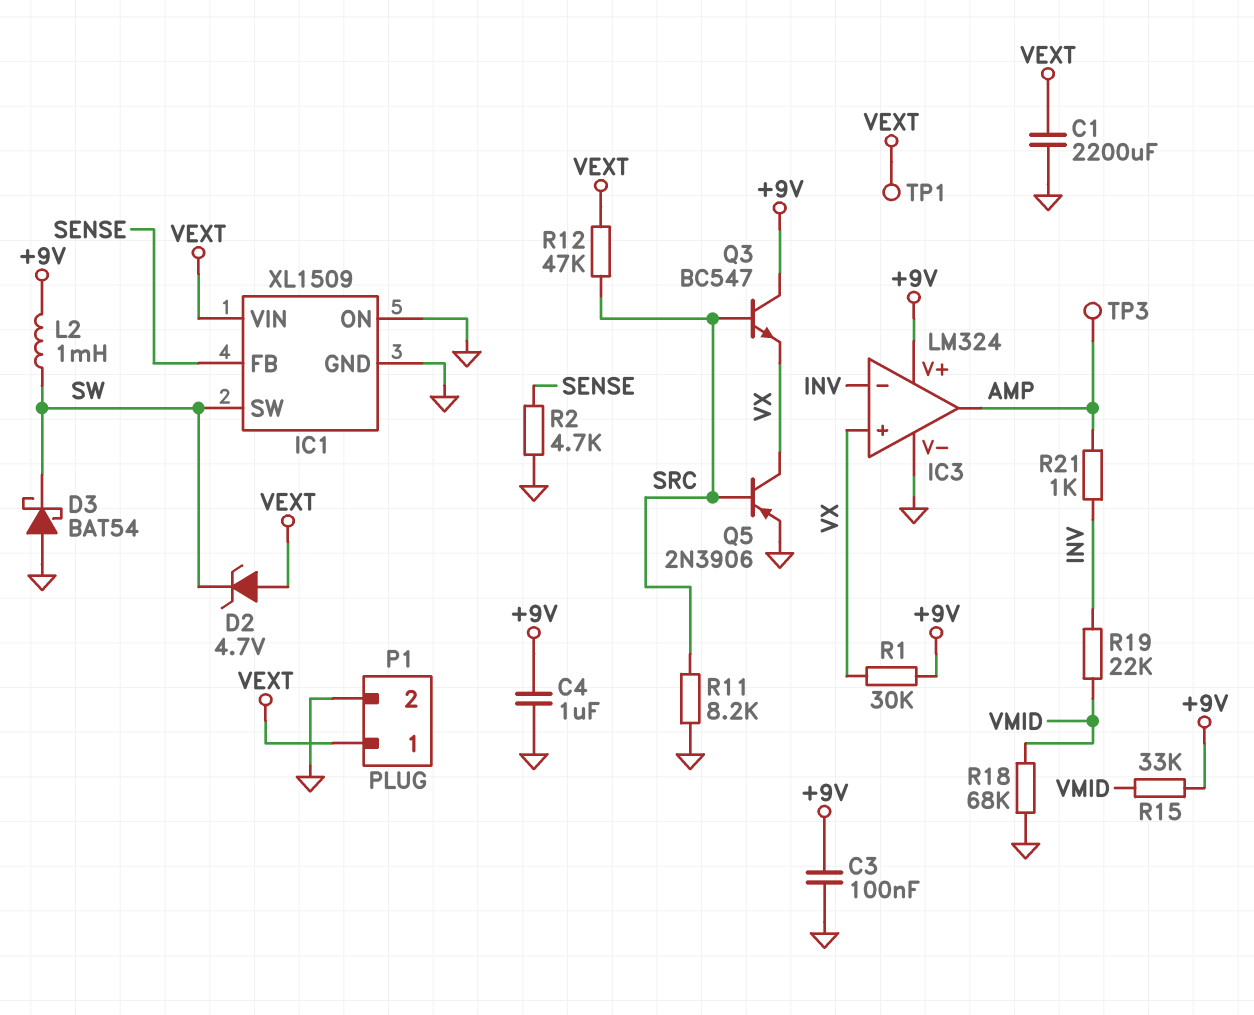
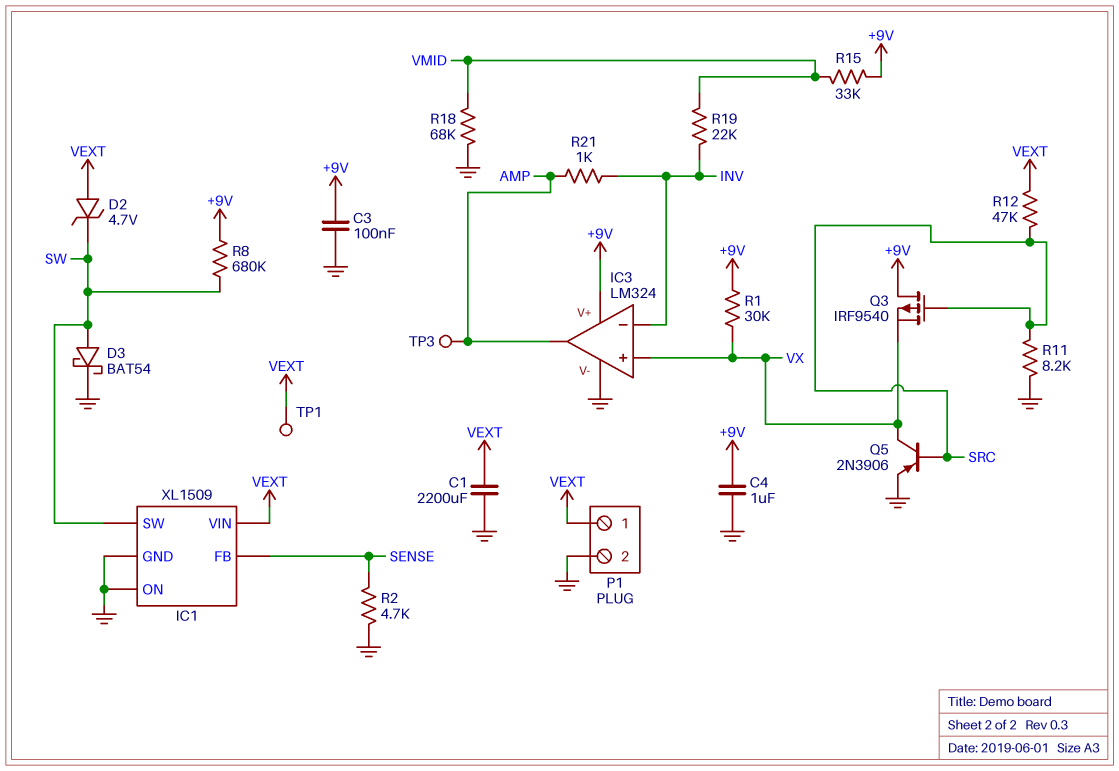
D3: schottky BAT54 (A GND, K SW) -> schottky BAT54 (A SW, K GND)
L2: 1mH (+9V, SW) -> none
Q3: NPN BC547 (B SRC, C +9V, E VX) -> PMOS IRF9540 (G SRC, D +9V, S VX)
R8: none -> 680k (+9V, SW)

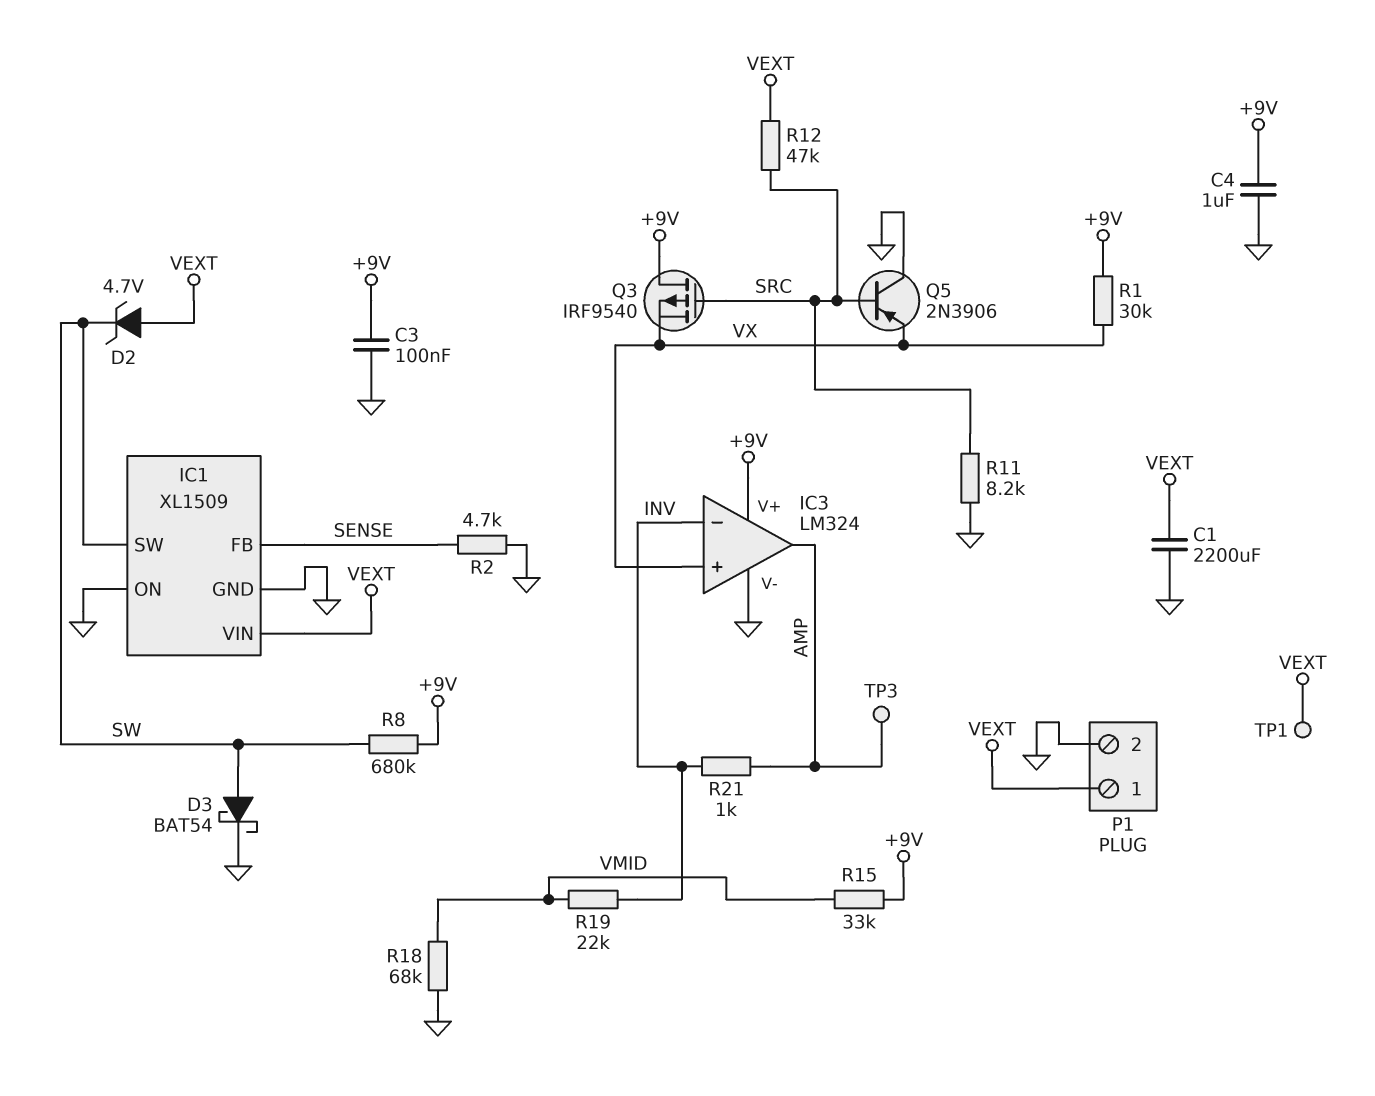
Q5: PNP 2N3906 (B SRC, C VX, E GND) -> PNP 2N3906 (B SRC, C GND, E VX)

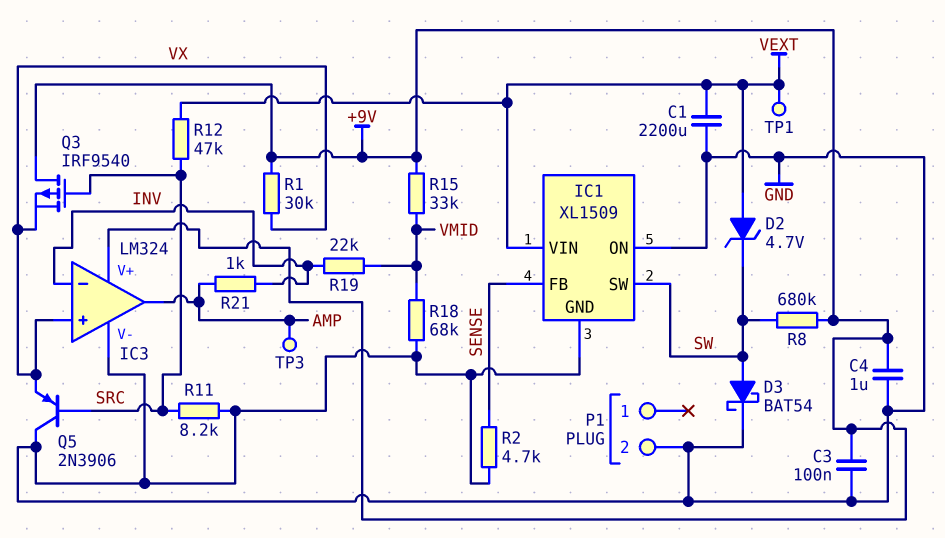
P1 pin 1: VEXT -> none

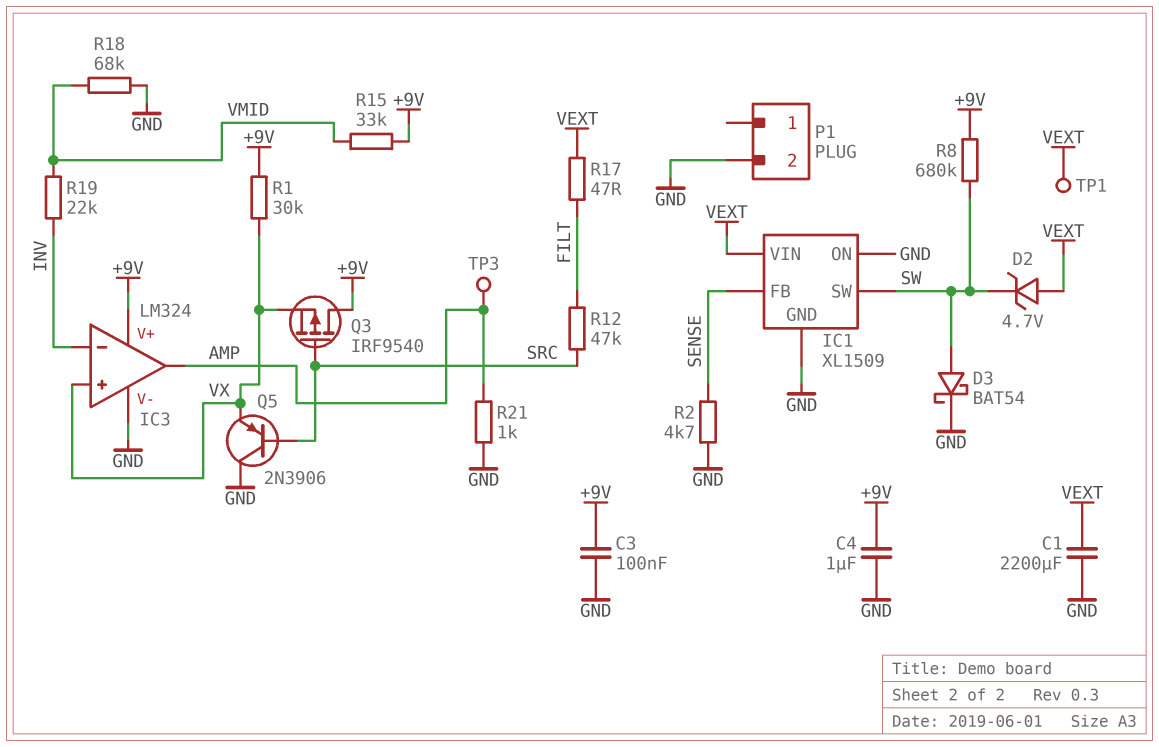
R11: 8.2k (GND, SRC) -> none
R12: 47k (SRC, VEXT) -> 47k (FILT, SRC)
R17: none -> 47 (FILT, VEXT)
R21: 1k (AMP, INV) -> 1k (AMP, GND)

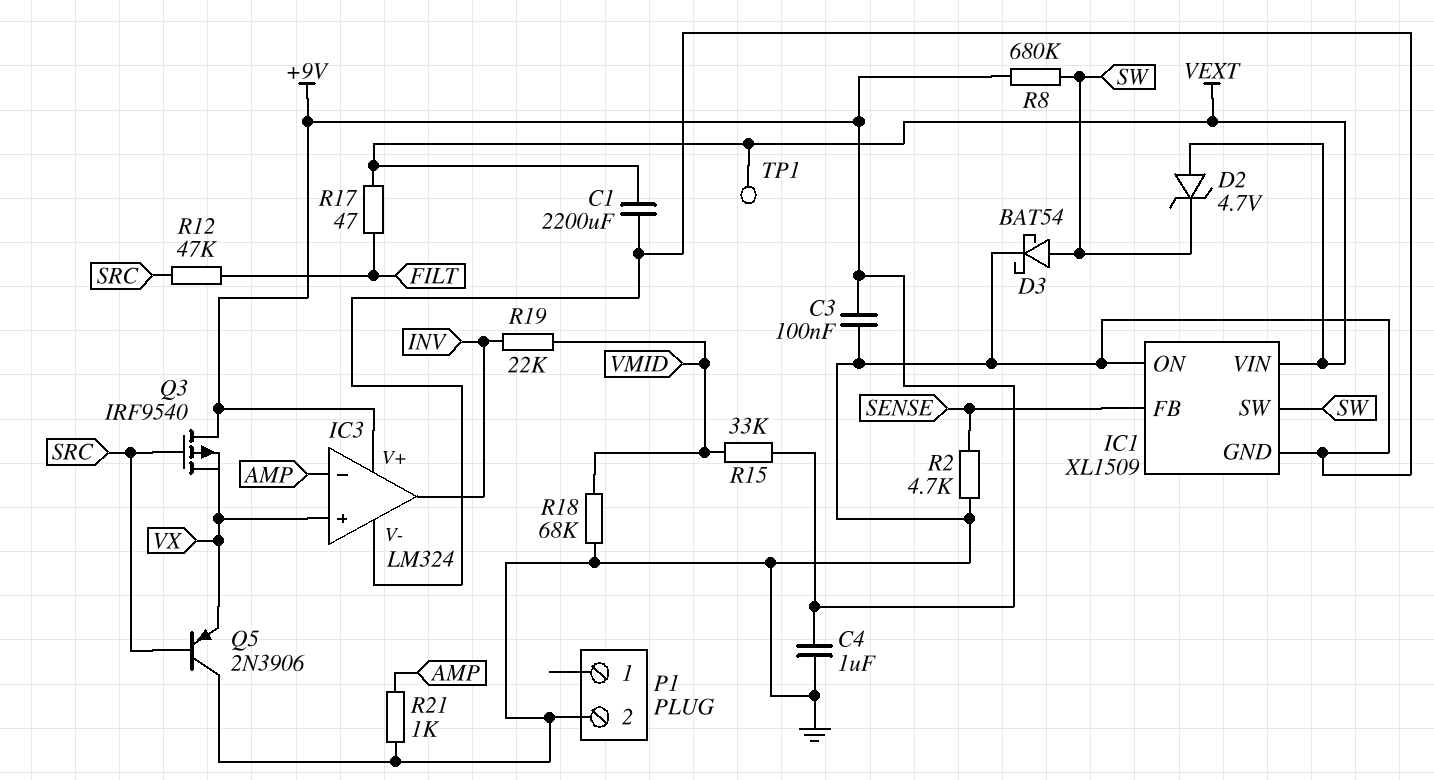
IC3 pin in-: INV -> AMP
IC3 pin out: AMP -> INV
R1: 30k (+9V, VX) -> none
TP3: test point (AMP) -> none

